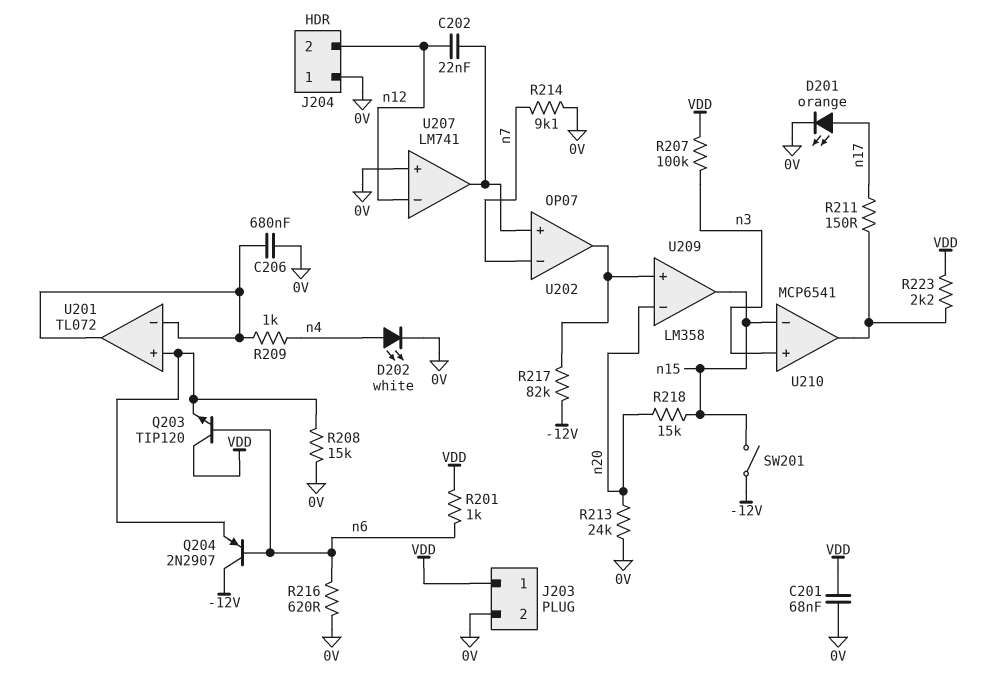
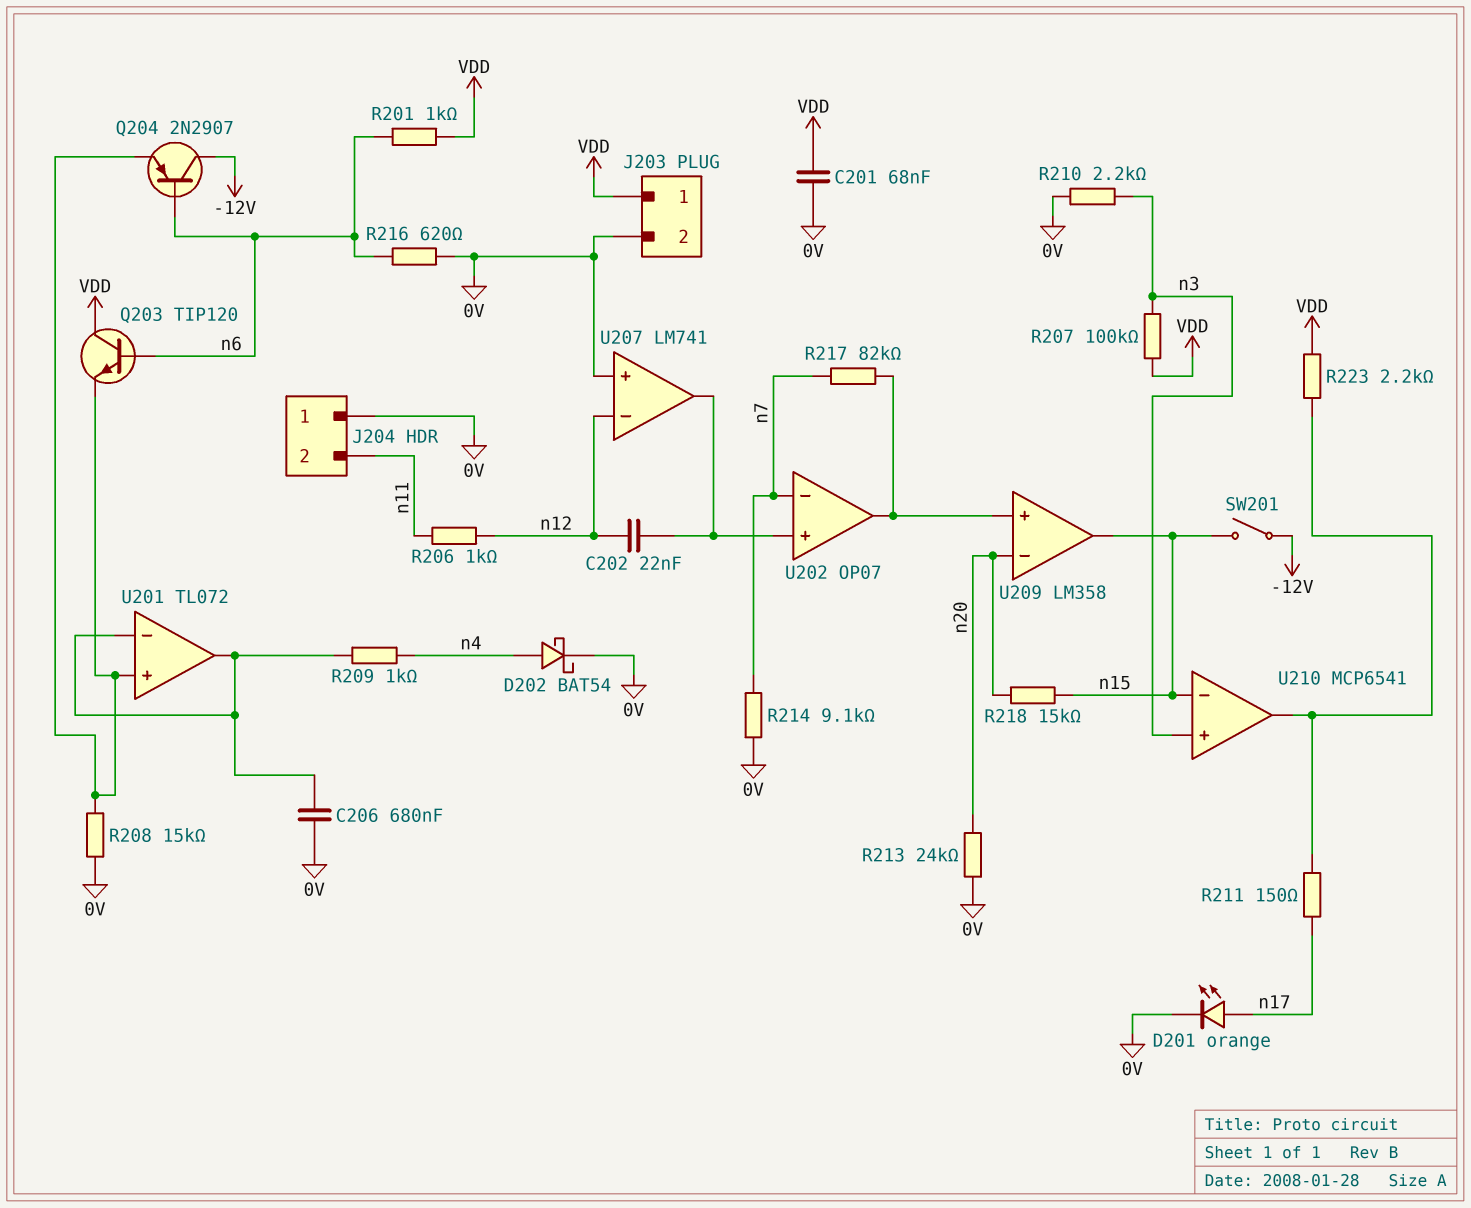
D202: LED white (A n4, K 0V) -> schottky BAT54 (A n4, K 0V)
J204 pin 2: n12 -> n11
R206: none -> 1k (n11, n12)
R210: none -> 2.2k (0V, n3)
R217: 82k (-12V, U202/out) -> 82k (U202/out, n7)

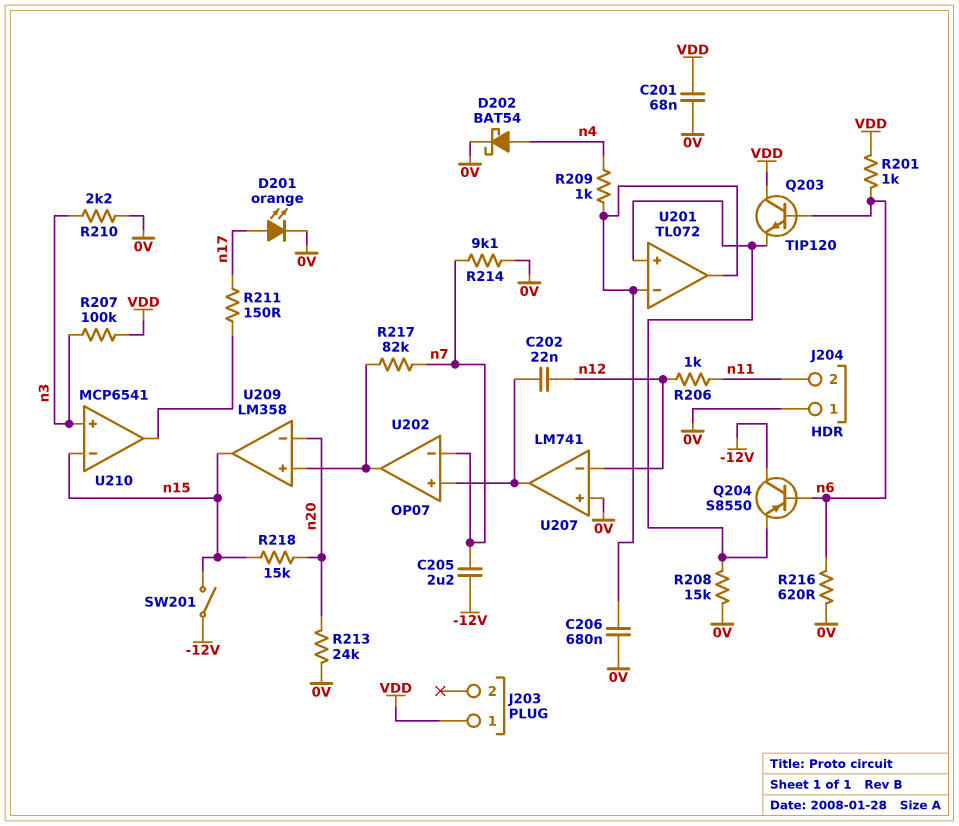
C205: none -> 2.2uF (-12V, n7)
J203 pin 2: 0V -> none
Q204: PNP 2N2907 (B n6, C -12V, E U201/in+) -> PNP S8550 (B n6, C -12V, E U201/in+)
R223: 2.2k (U210/out, VDD) -> none

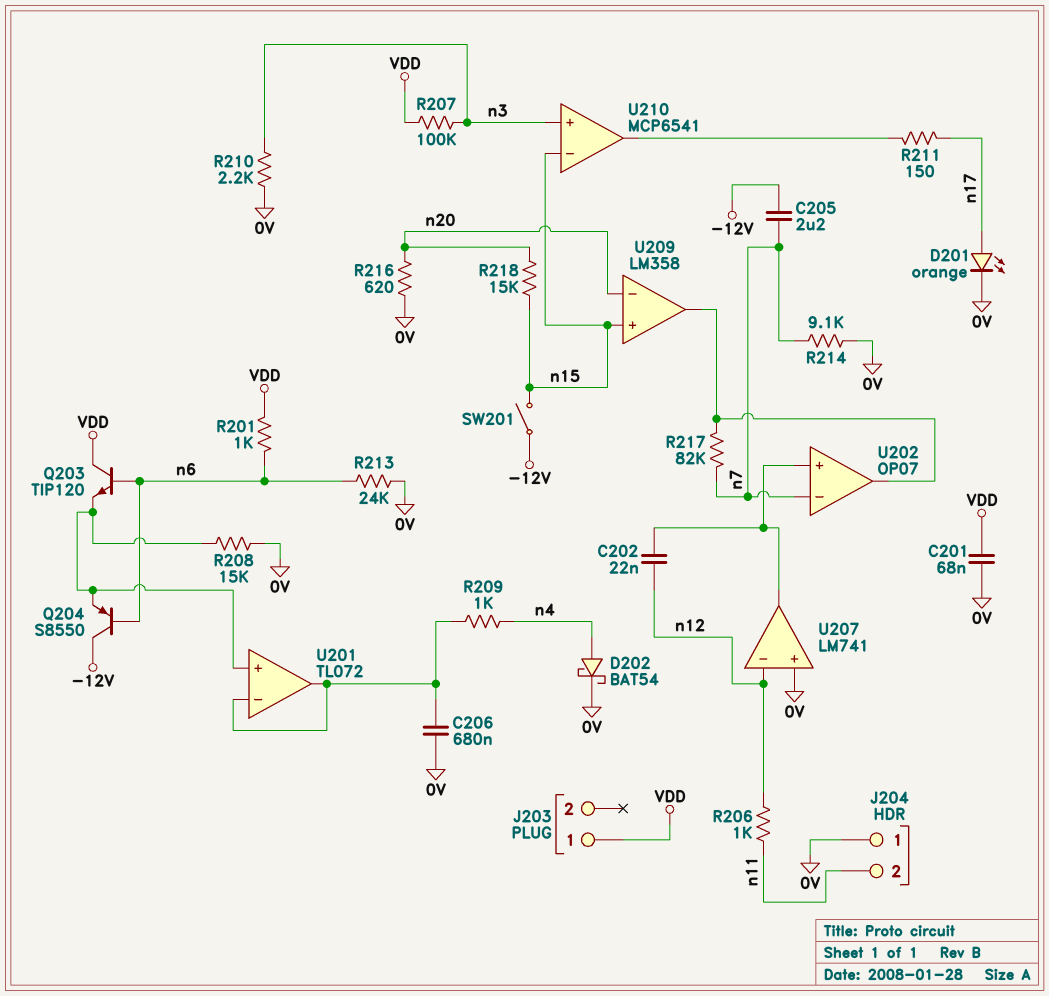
R213: 24k (0V, n20) -> 24k (0V, n6)
R216: 620 (0V, n6) -> 620 (0V, n20)
U209 pin in+: U202/out -> n15
U209 pin out: n15 -> U202/out

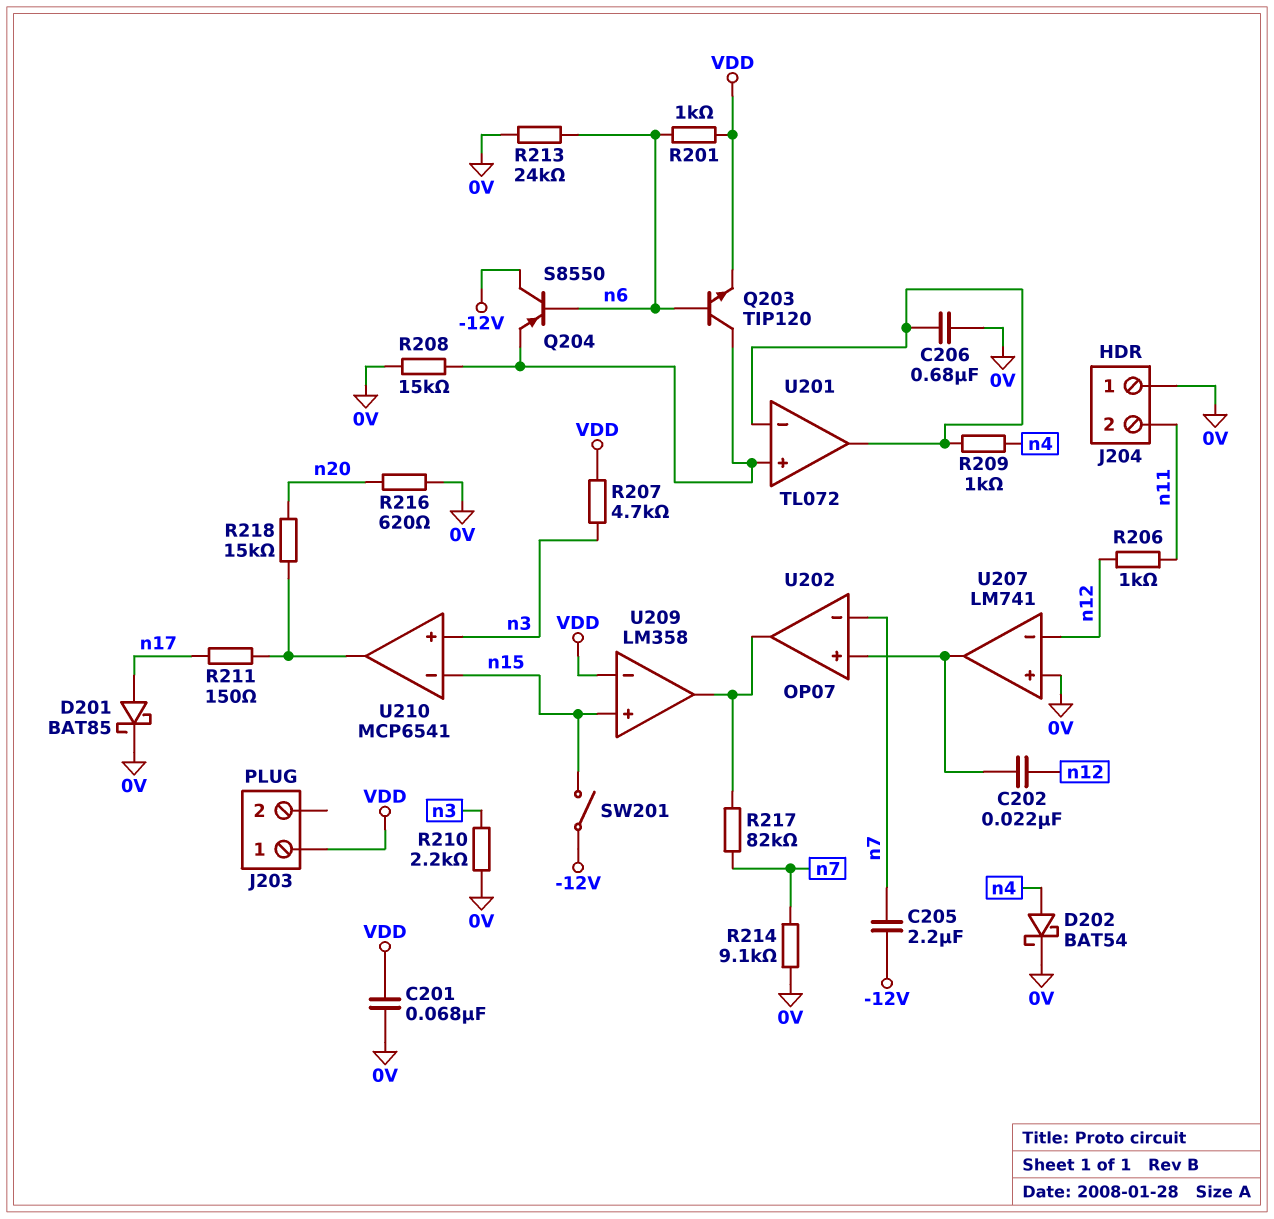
D201: LED orange (A n17, K 0V) -> schottky BAT85 (A n17, K 0V)
Q203: NPN TIP120 (B n6, C VDD, E U201/in+) -> NPN TIP120 (B n6, C U201/in+, E VDD)
R207: 100k (VDD, n3) -> 4.7k (VDD, n3)
R218: 15k (n15, n20) -> 15k (U210/out, n20)
U209 pin in-: n20 -> VDD

